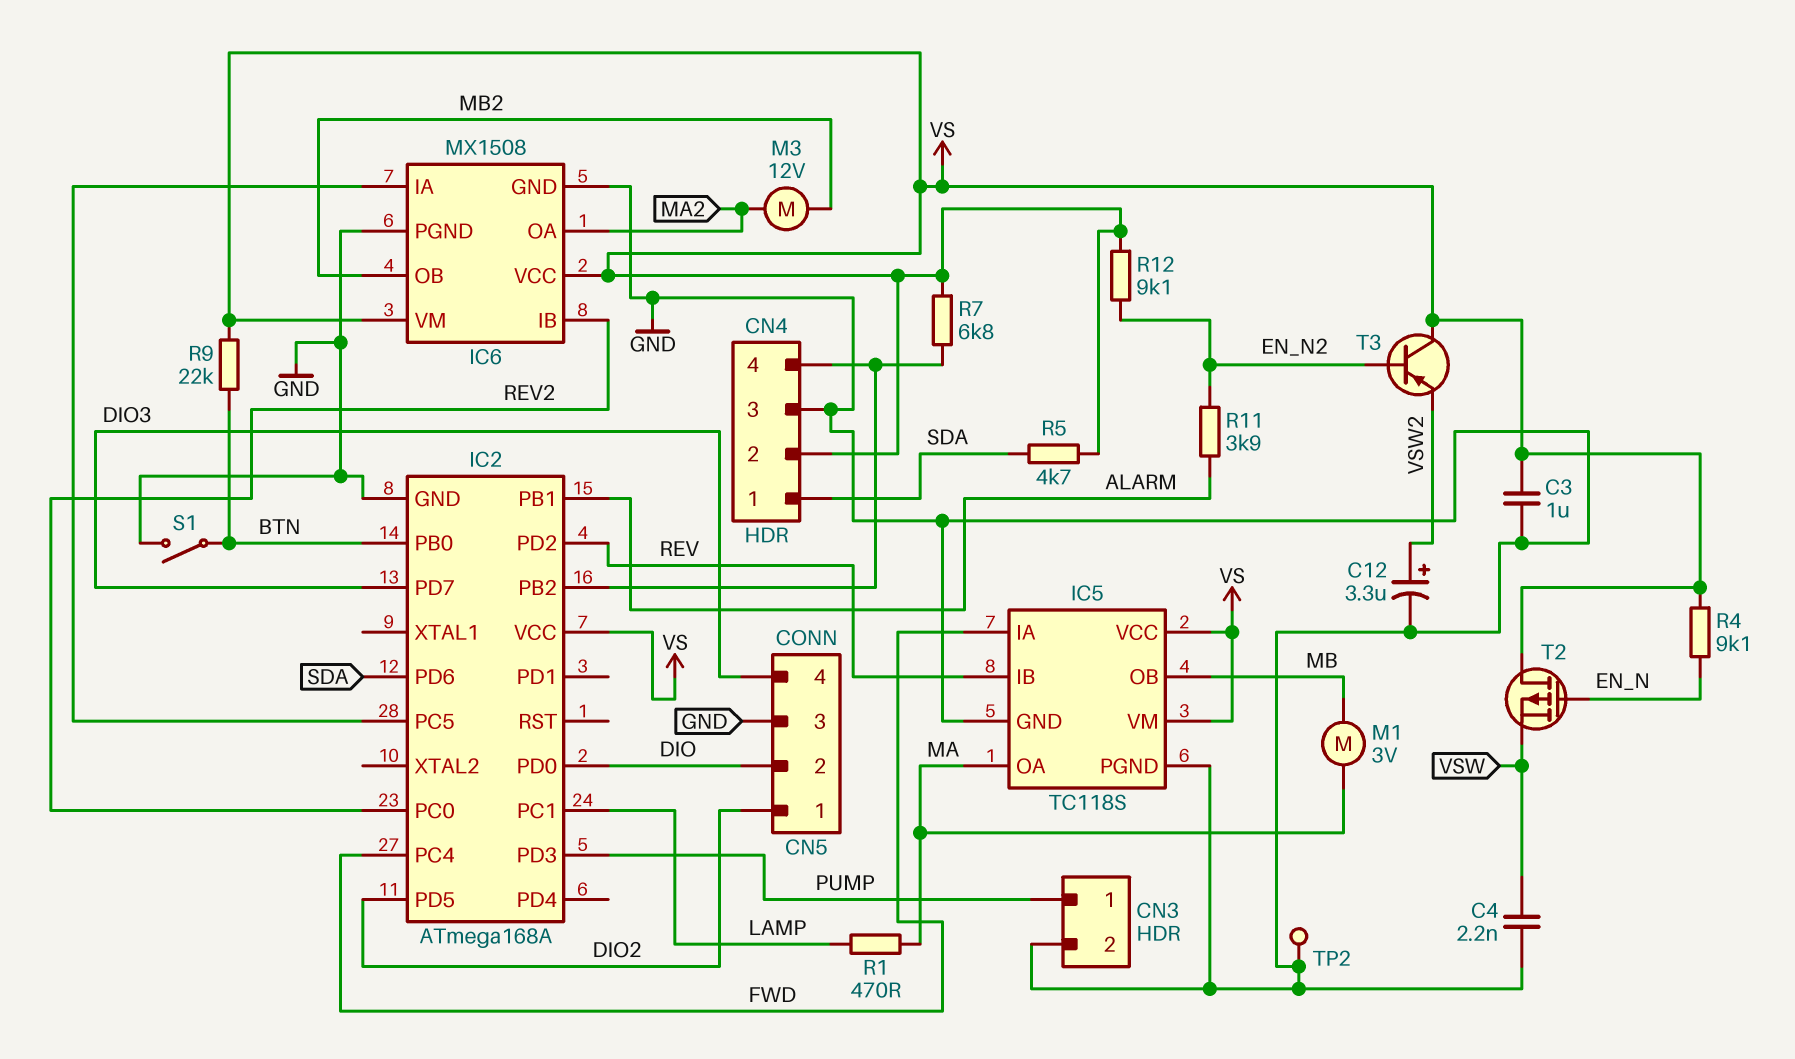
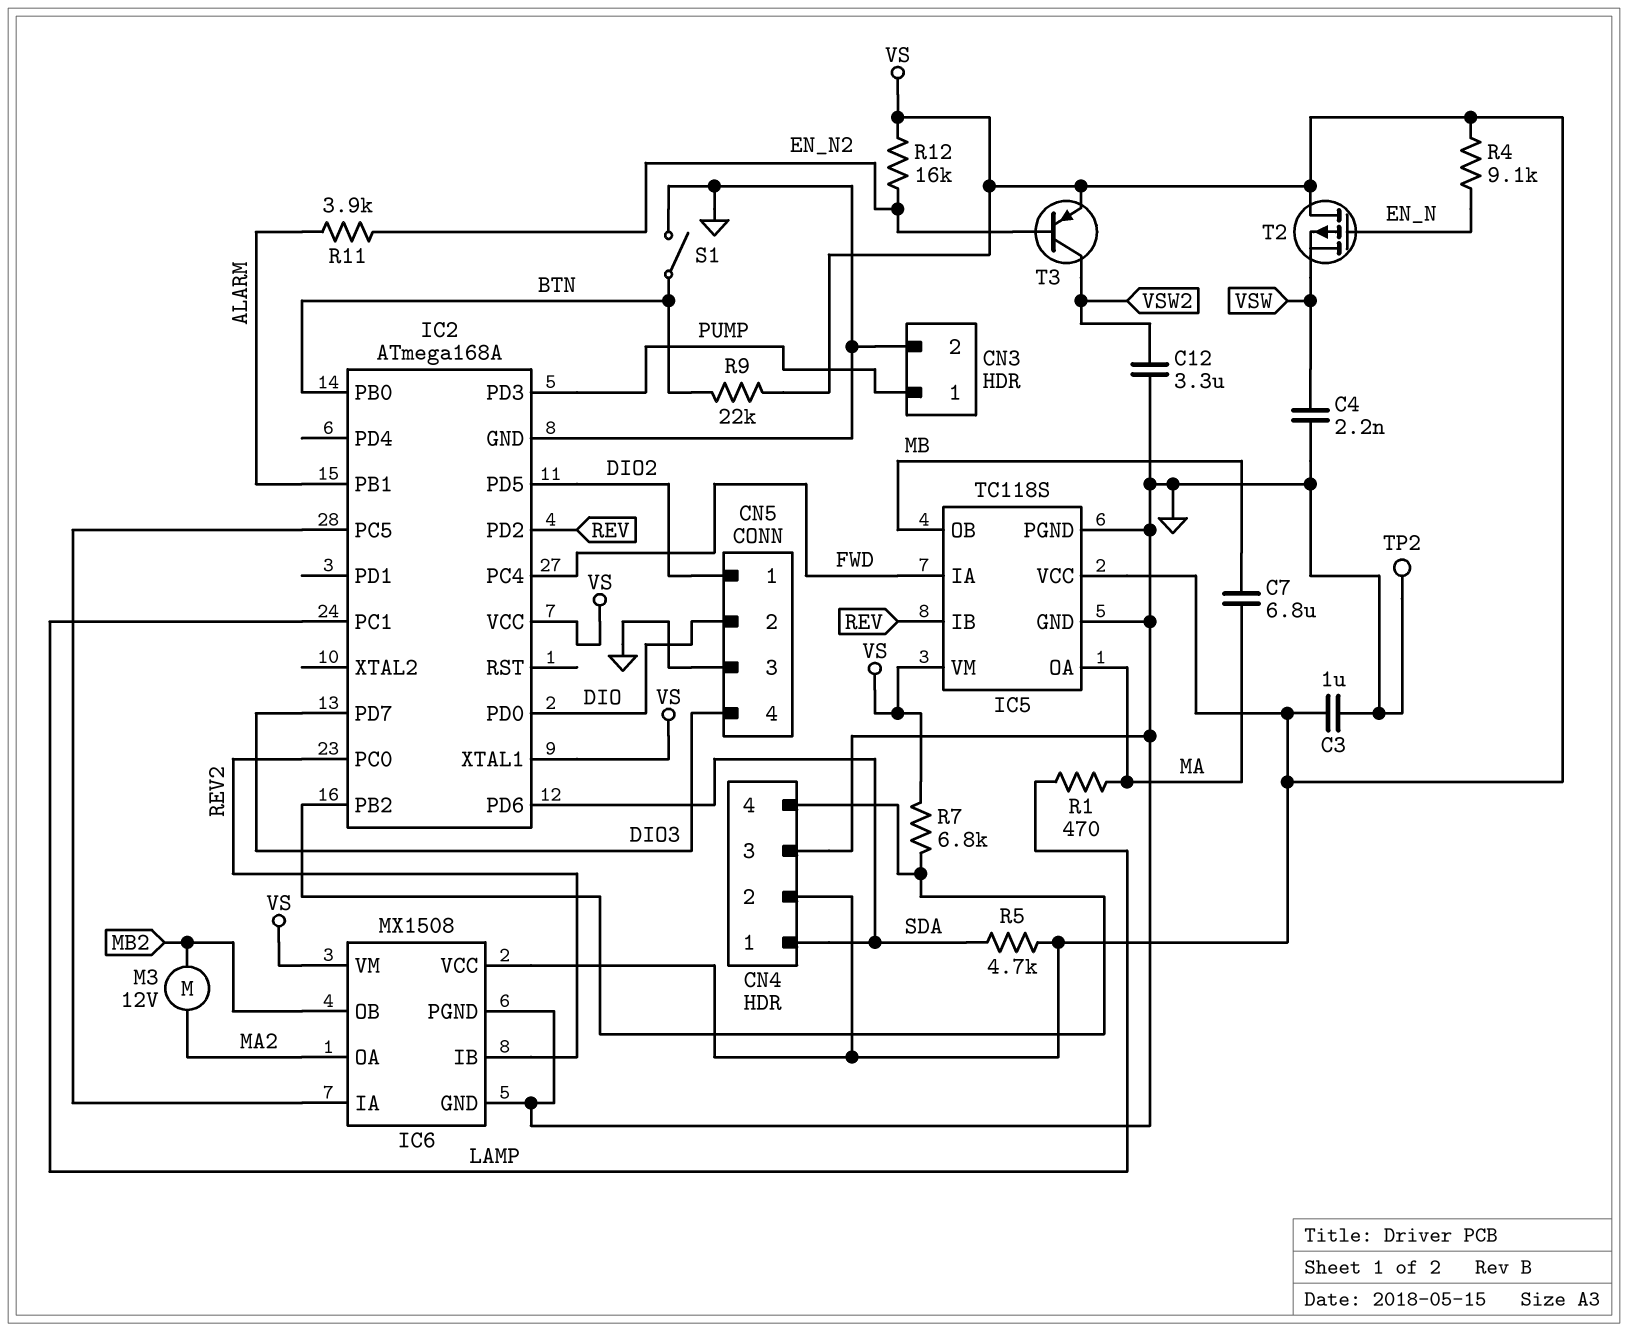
C7: none -> 6.8uF (MA, MB)
C12: 3.3uF (plus VSW2, minus GND) -> 3.3uF (GND, VSW2)
IC2 pin XTAL1: none -> VS
M1: motor 3V (MA, MB) -> none
R12: 9.1k (EN_N2, VS) -> 16k (EN_N2, VS)
T3: PNP (B EN_N2, C VS, E VSW2) -> PNP (B EN_N2, C VSW2, E VS)

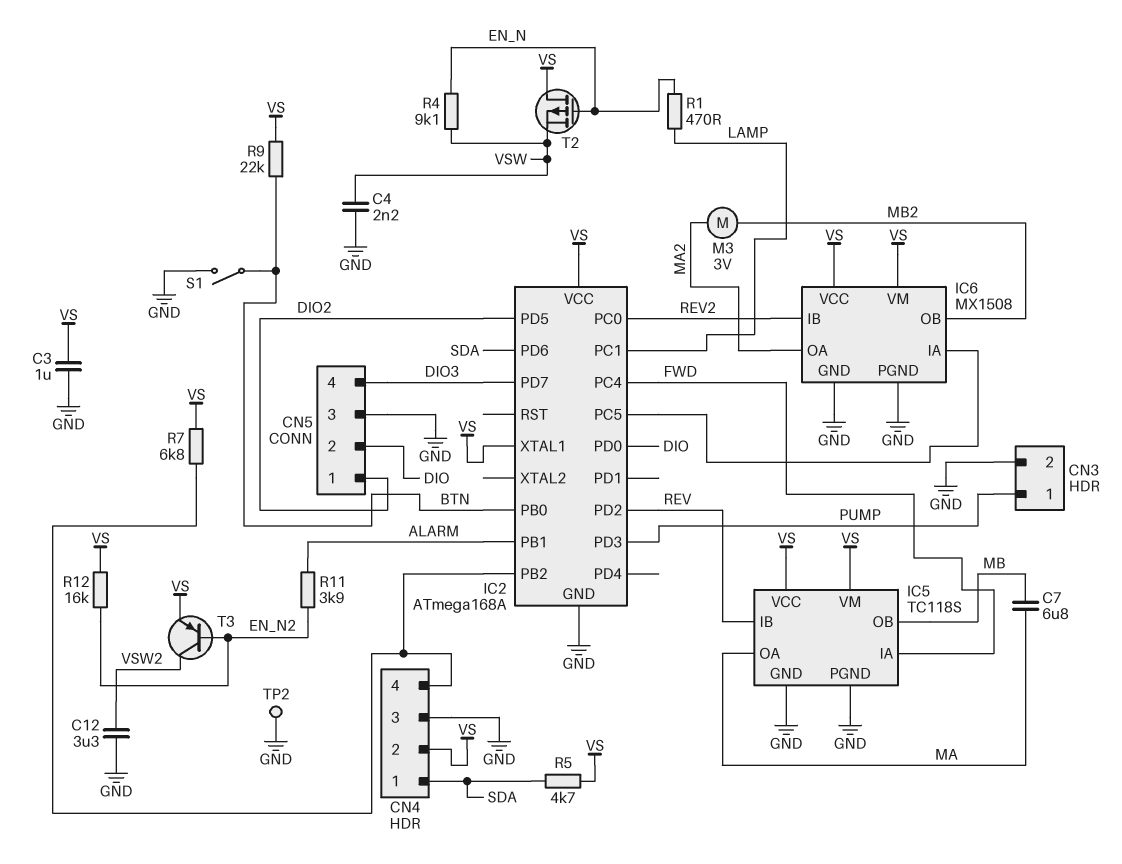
M3: motor 12V (MA2, MB2) -> motor 3V (MA2, MB2)
R1: 470 (LAMP, MA) -> 470 (EN_N, LAMP)
R4: 9.1k (EN_N, VS) -> 9.1k (EN_N, VSW)

